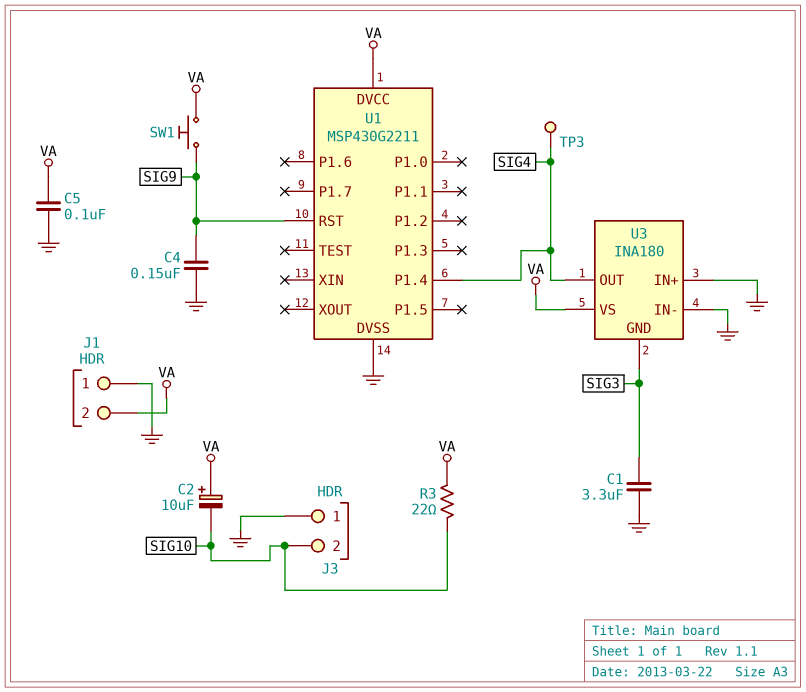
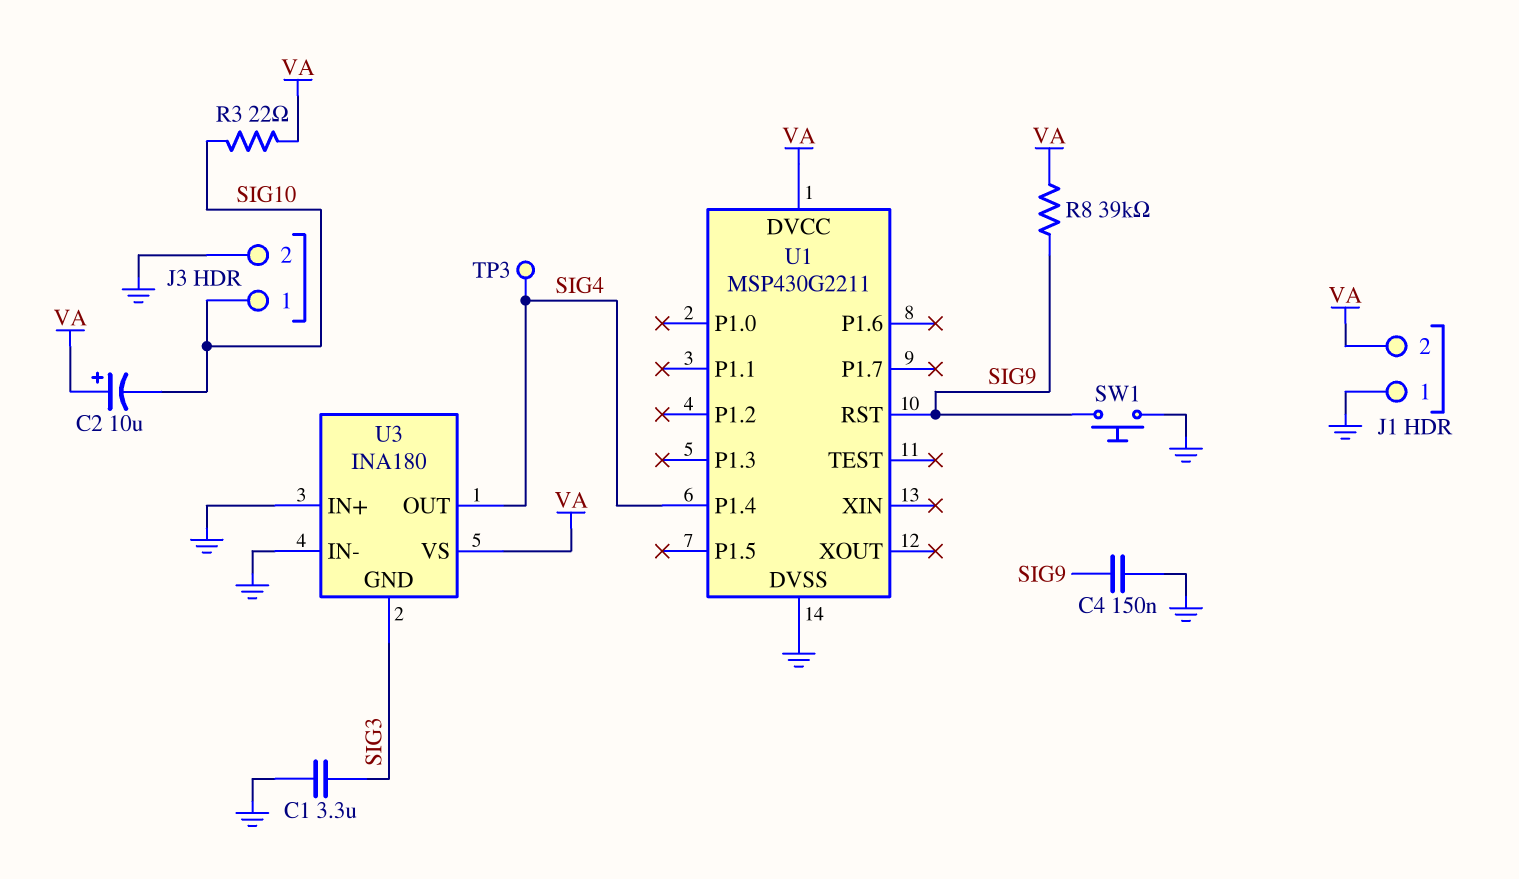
C5: 100nF (GND, VA) -> none
J3 pin 1: GND -> SIG10
J3 pin 2: SIG10 -> GND
R8: none -> 39k (SIG9, VA)
SW1: button (SIG9, VA) -> button (GND, SIG9)

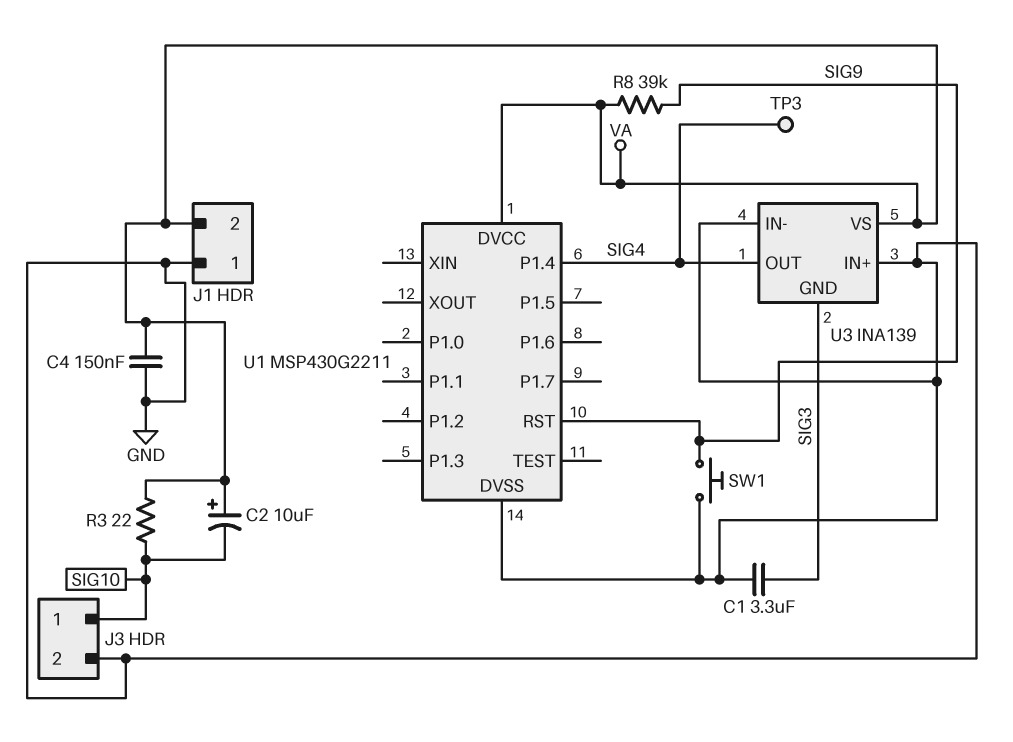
C4: 150nF (GND, SIG9) -> 150nF (GND, VA)
U3: INA180 -> INA139

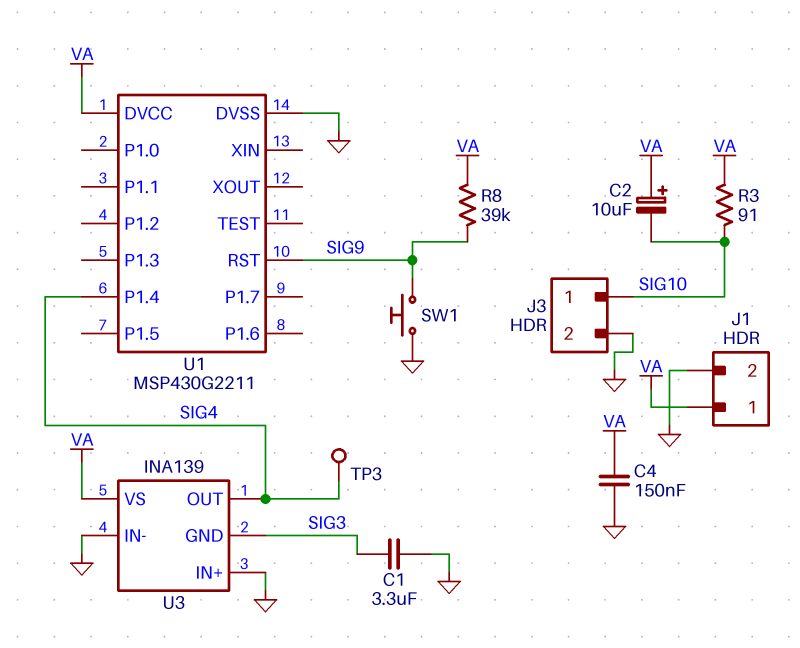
J1 pin 1: GND -> VA
J1 pin 2: VA -> GND
R3: 22 (SIG10, VA) -> 91 (SIG10, VA)

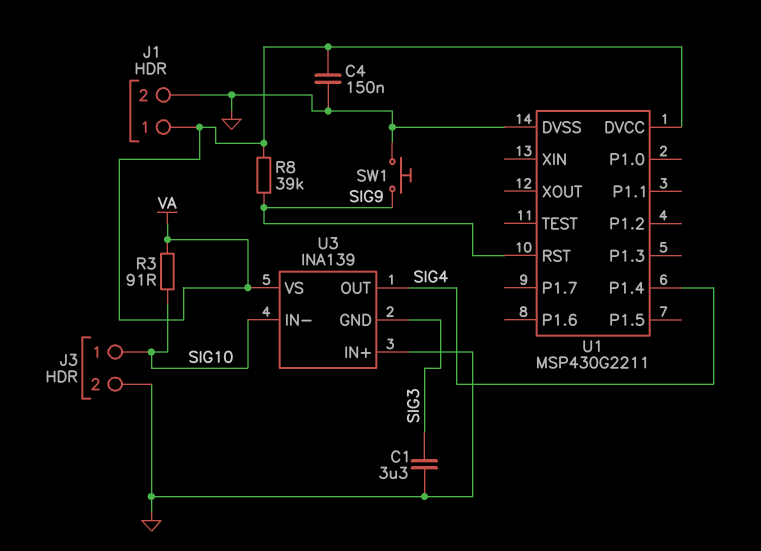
C2: 10uF (plus VA, minus SIG10) -> none
TP3: test point (SIG4) -> none
U3 pin IN-: GND -> SIG10

